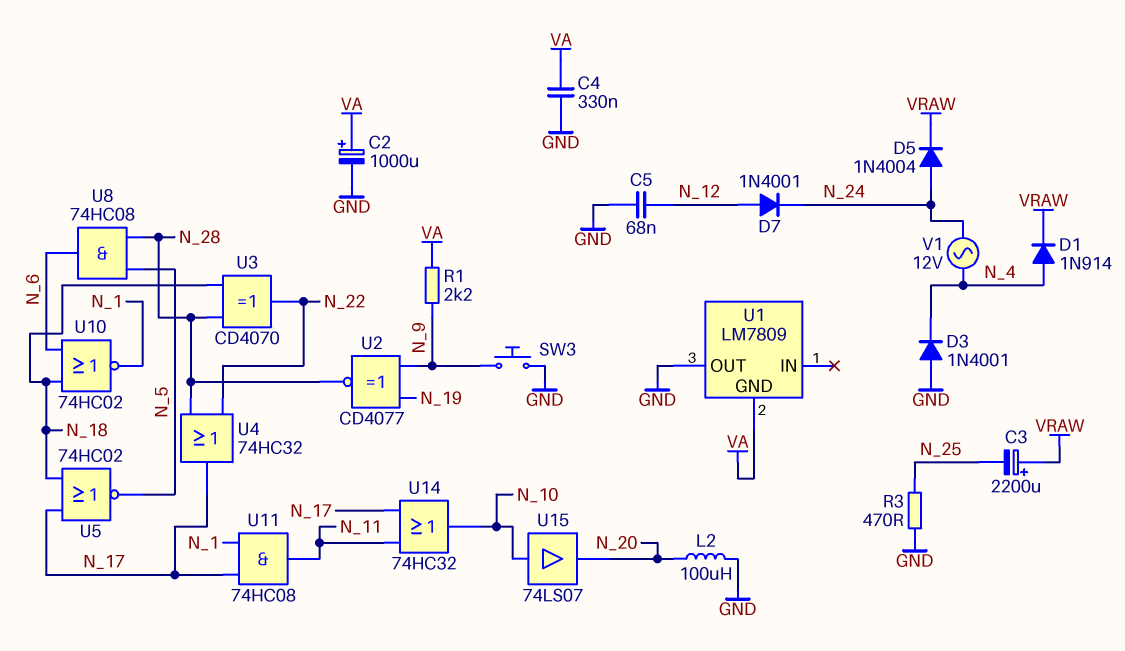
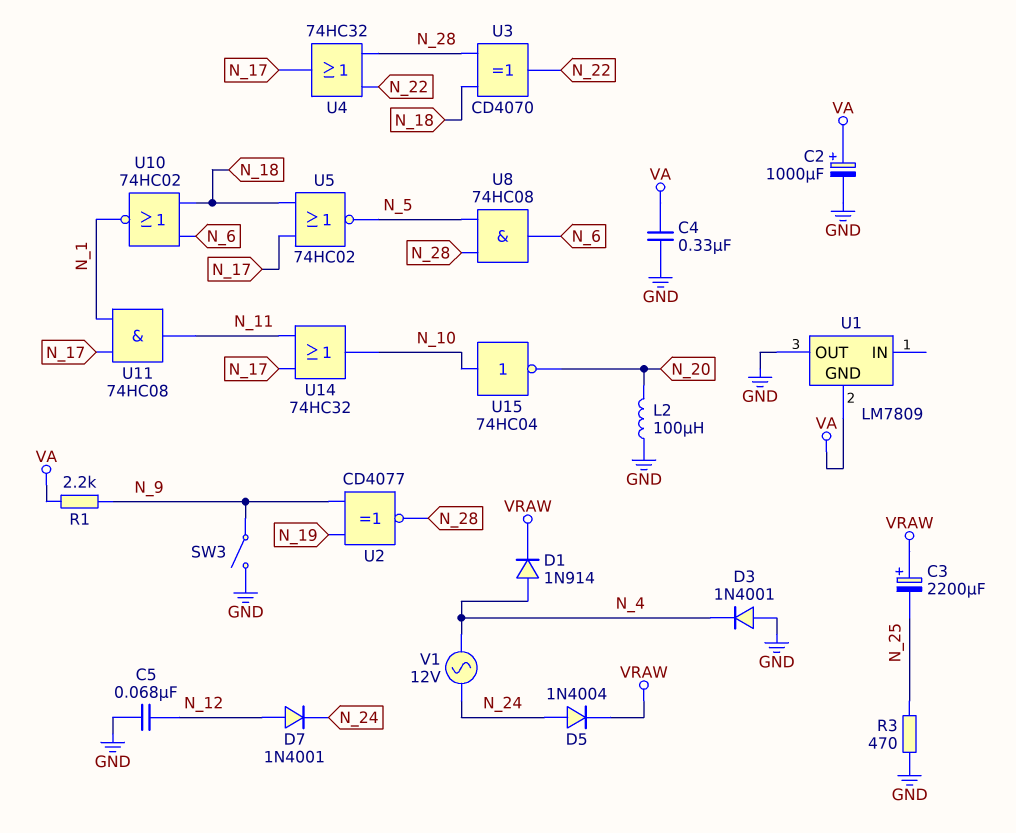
SW3: button (GND, N_9) -> switch (GND, N_9)
U15: buffer 74LS07 (in N_10, out N_20) -> NOT 74HC04 (in N_10, out N_20)

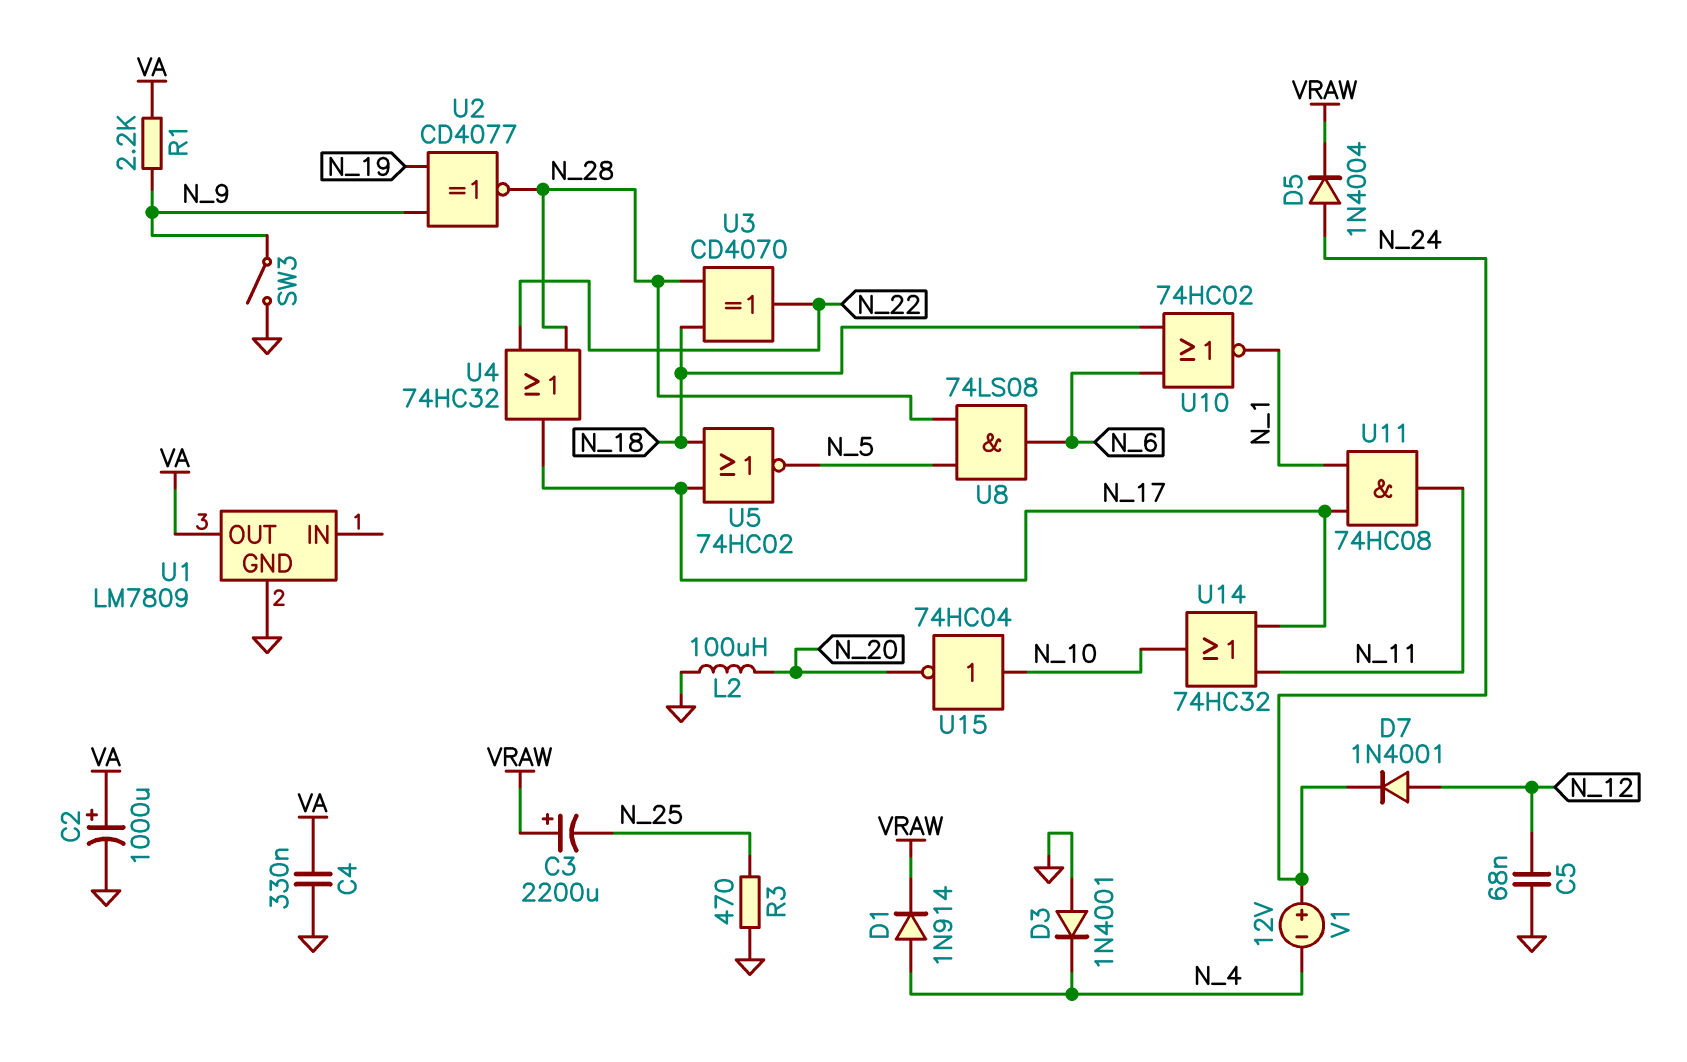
U1 pin GND: VA -> GND
U1 pin OUT: GND -> VA
U8: AND 74HC08 (in N_5, in N_28, out N_6) -> AND 74LS08 (in N_5, in N_28, out N_6)
V1: AC 12V (N_4, N_24) -> 12V (plus N_24, minus N_4)

